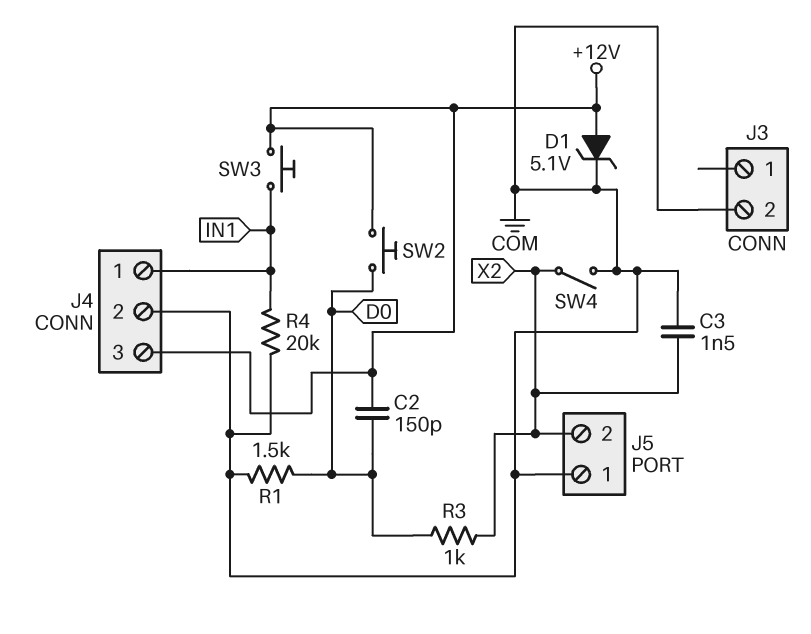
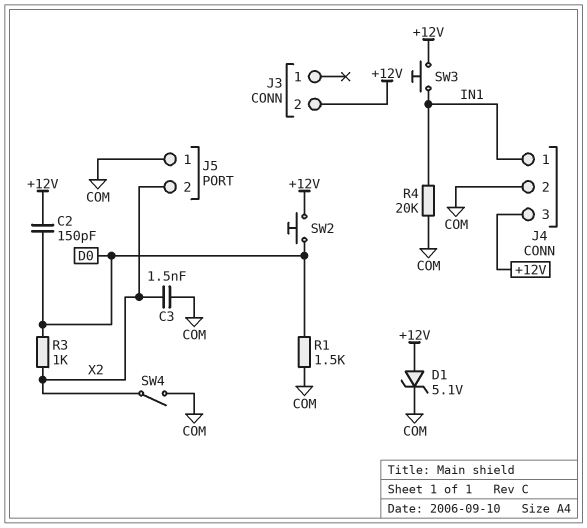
J3 pin 2: COM -> +12V

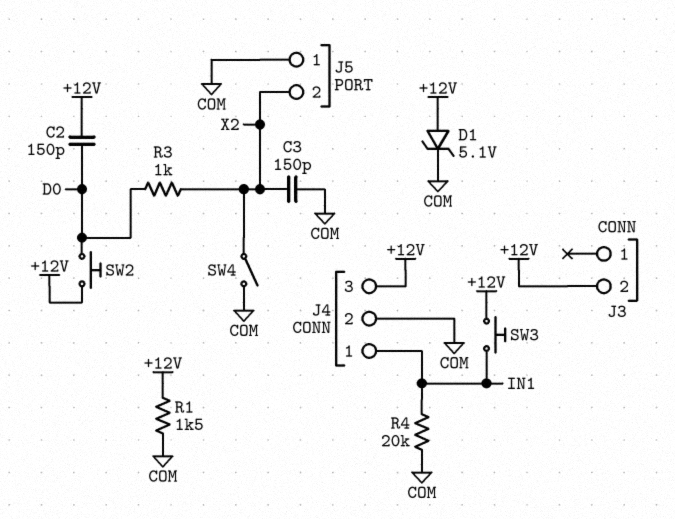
C3: 1.5nF (COM, X2) -> 150pF (COM, X2)
R1: 1.5k (COM, D0) -> 1.5k (+12V, COM)

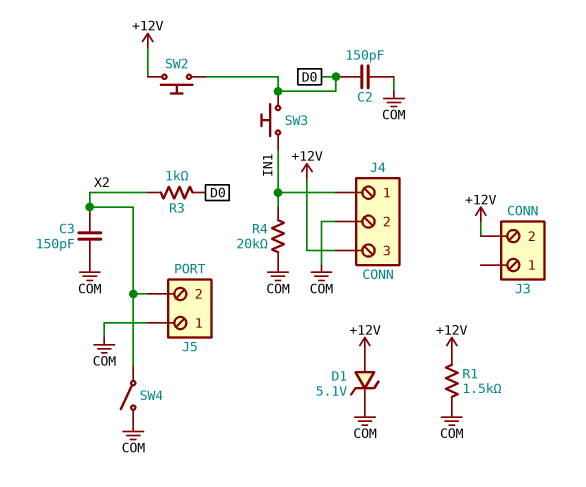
C2: 150pF (+12V, D0) -> 150pF (COM, D0)
SW3: button (+12V, IN1) -> button (D0, IN1)

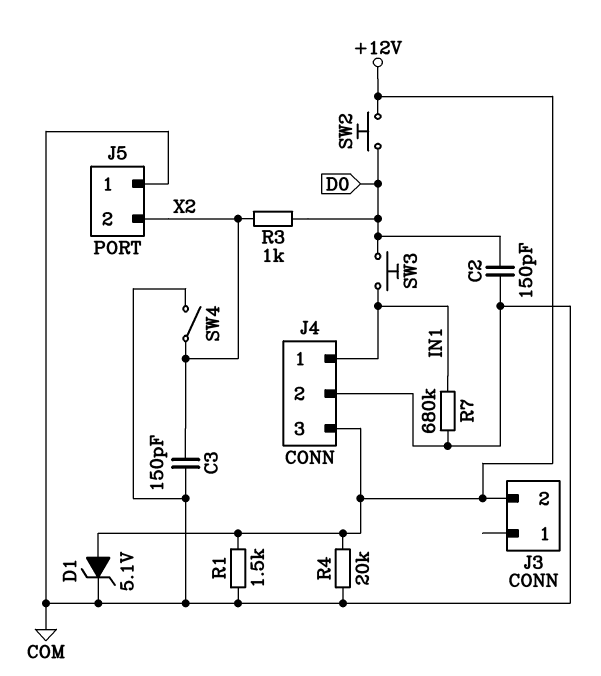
R4: 20k (COM, IN1) -> 20k (+12V, COM)
R7: none -> 680k (COM, IN1)

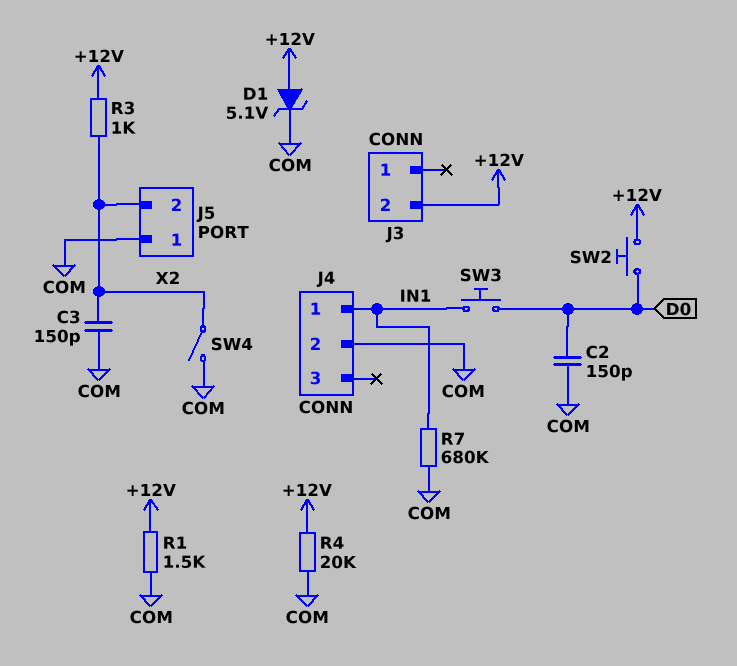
J4 pin 3: +12V -> none
R3: 1k (D0, X2) -> 1k (+12V, X2)

